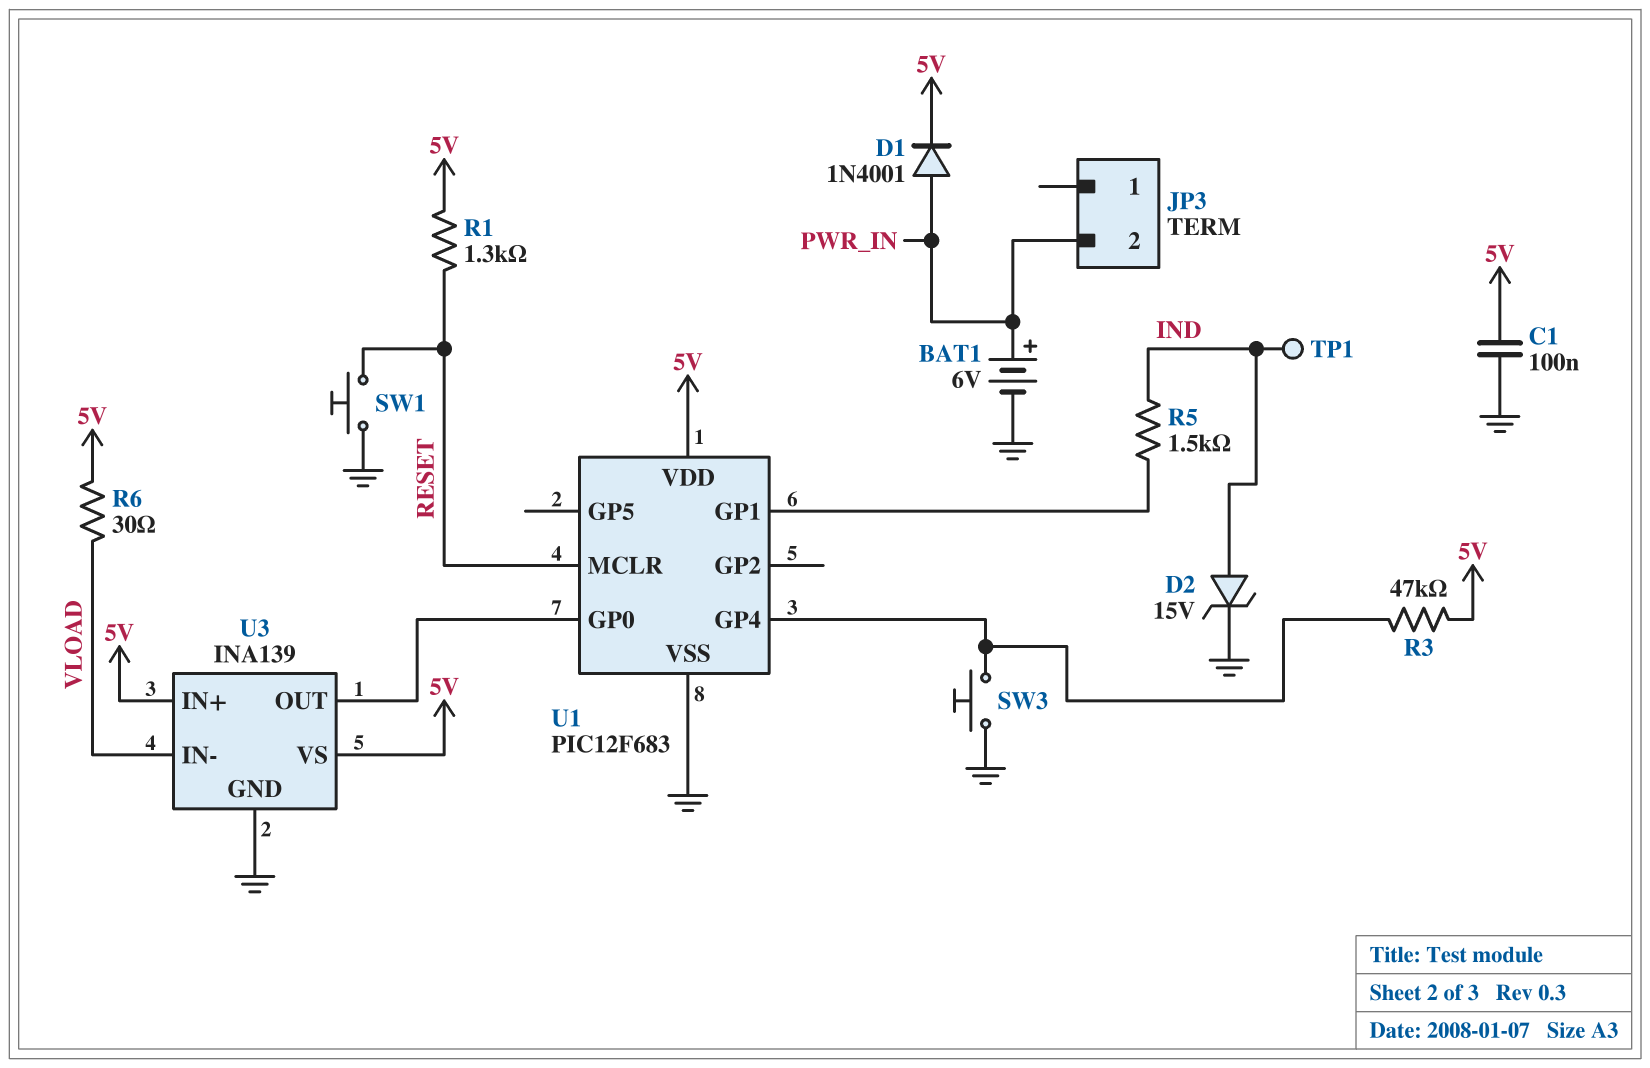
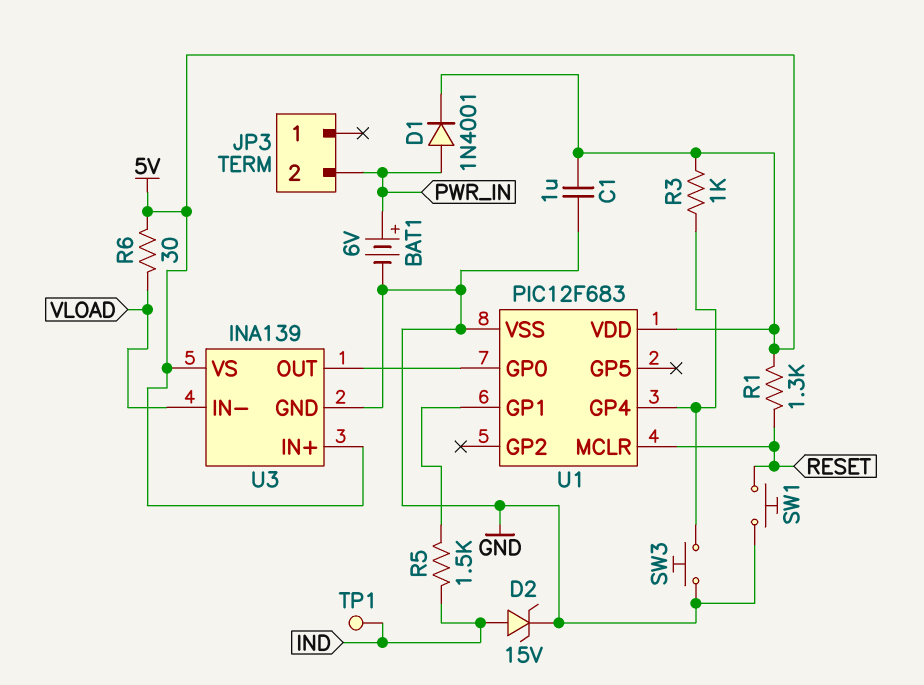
C1: 100nF (5V, GND) -> 1uF (5V, GND)
R3: 47k (5V, U1/GP4) -> 1k (5V, U1/GP4)

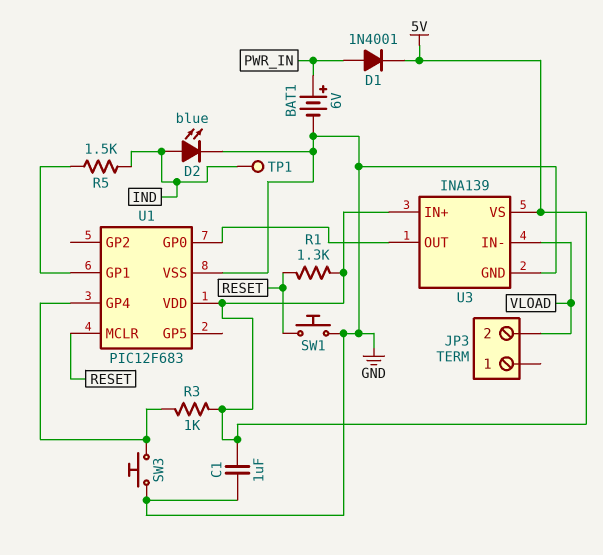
D2: zener 15V (A IND, K GND) -> LED blue (A IND, K GND)
JP3 pin 2: PWR_IN -> VLOAD
R6: 30 (5V, VLOAD) -> none

